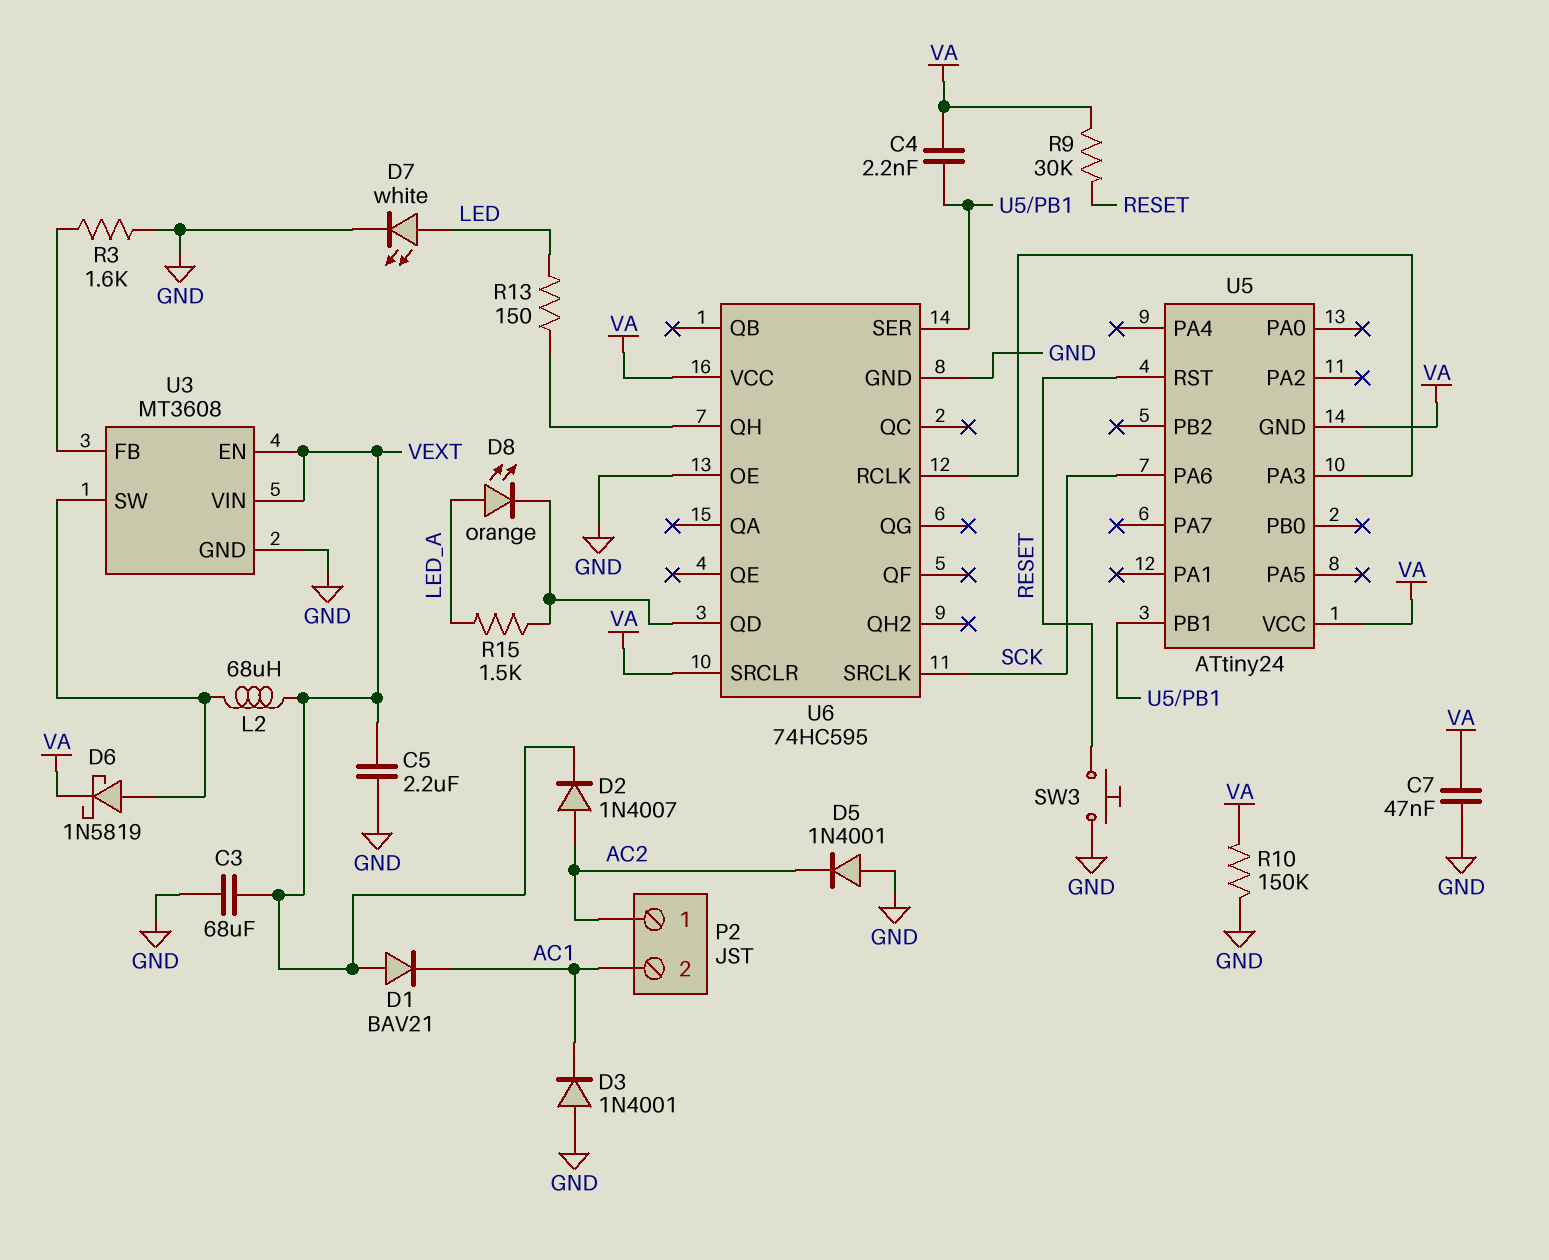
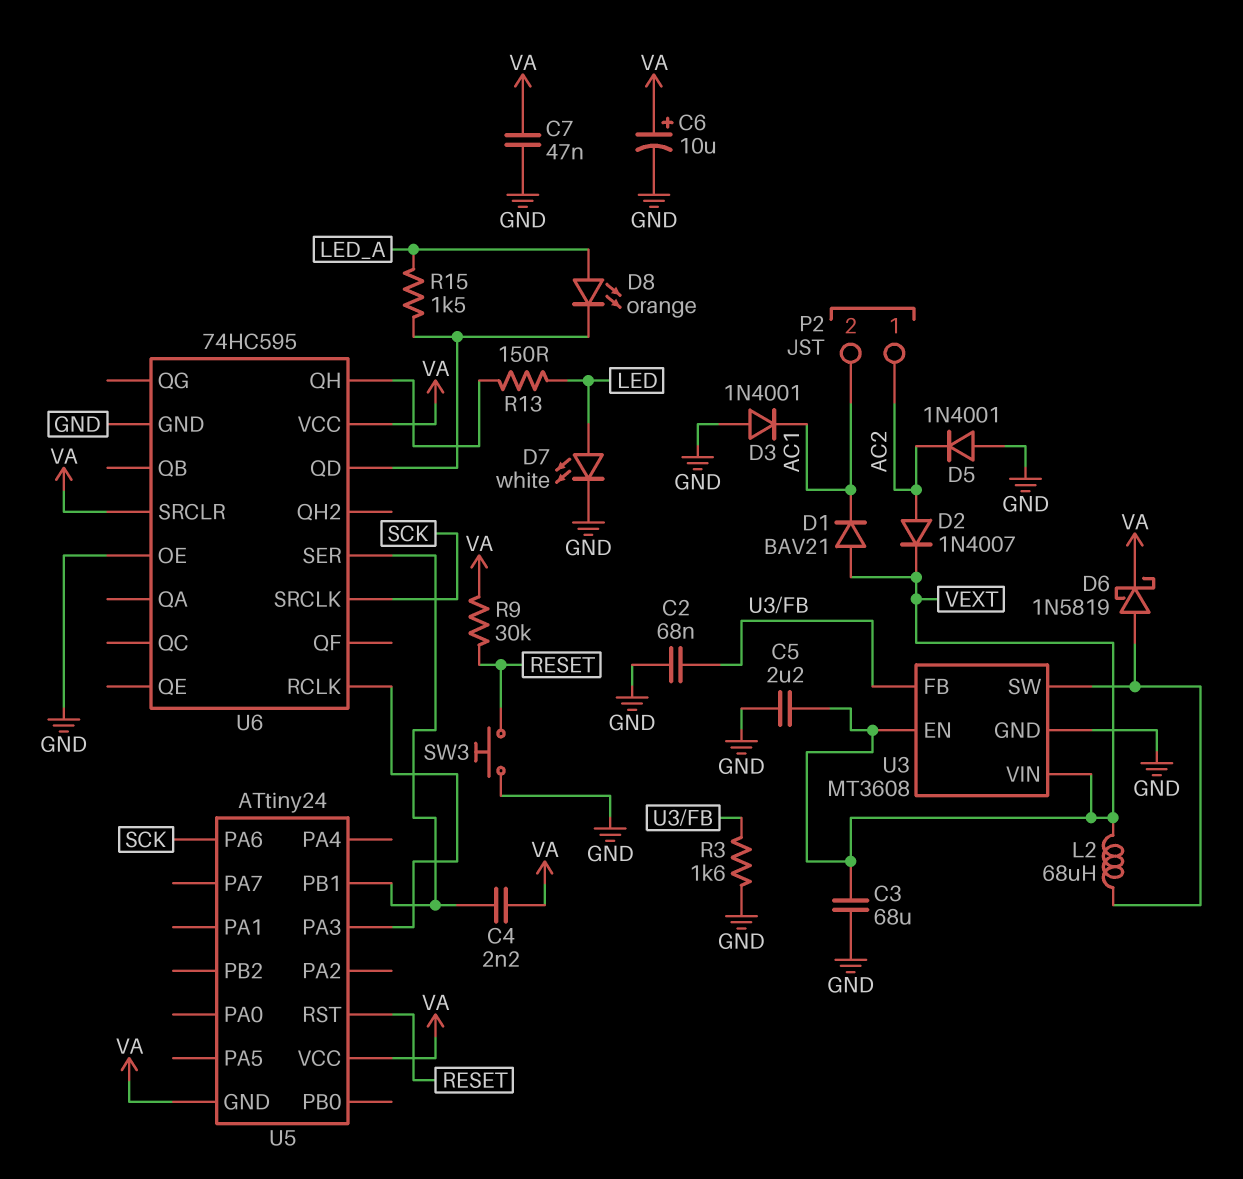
C2: none -> 68nF (GND, U3/FB)
C6: none -> 10uF (plus VA, minus GND)
R10: 150k (GND, VA) -> none

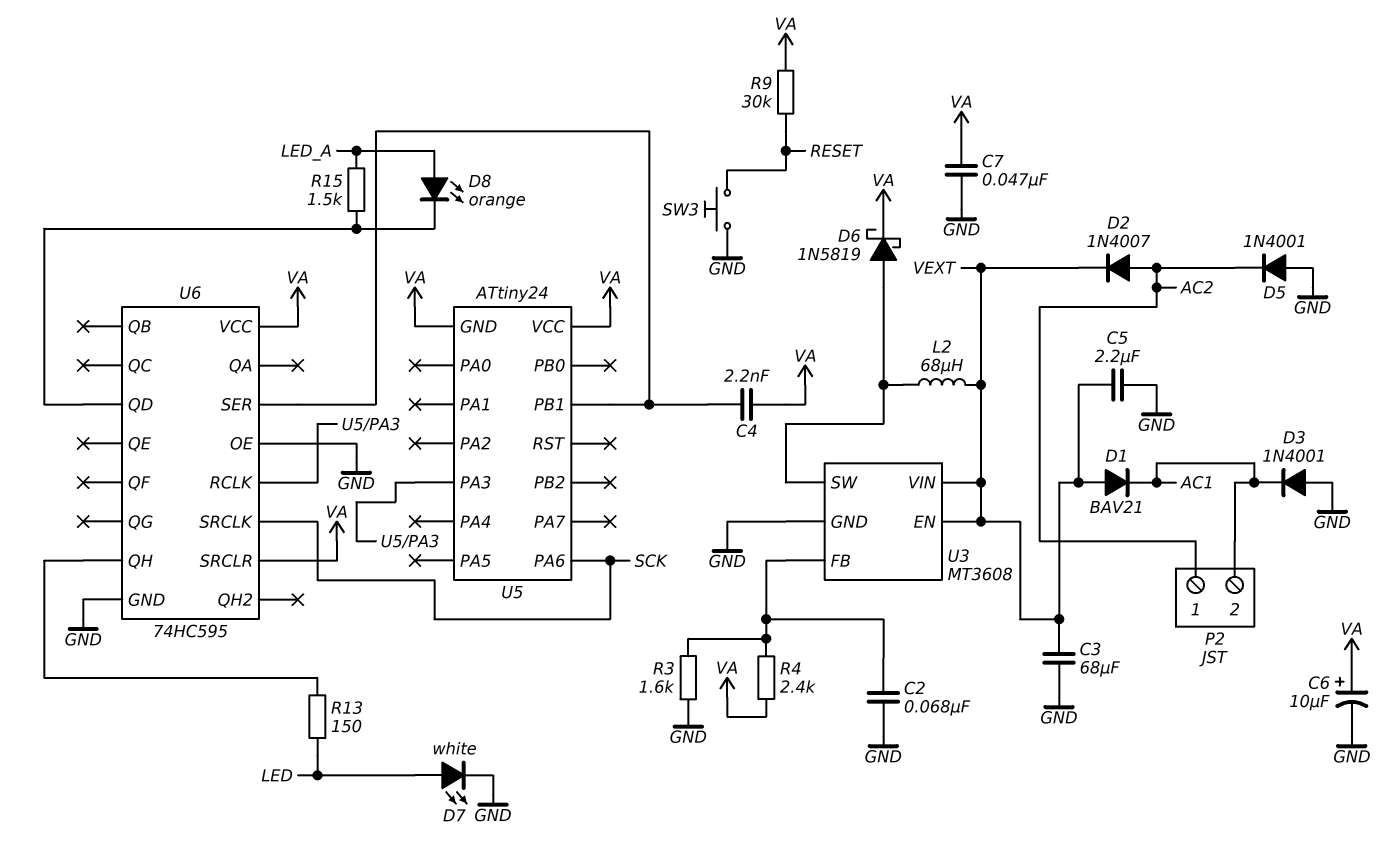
R4: none -> 2.4k (U3/FB, VA)
U5 pin RST: RESET -> none

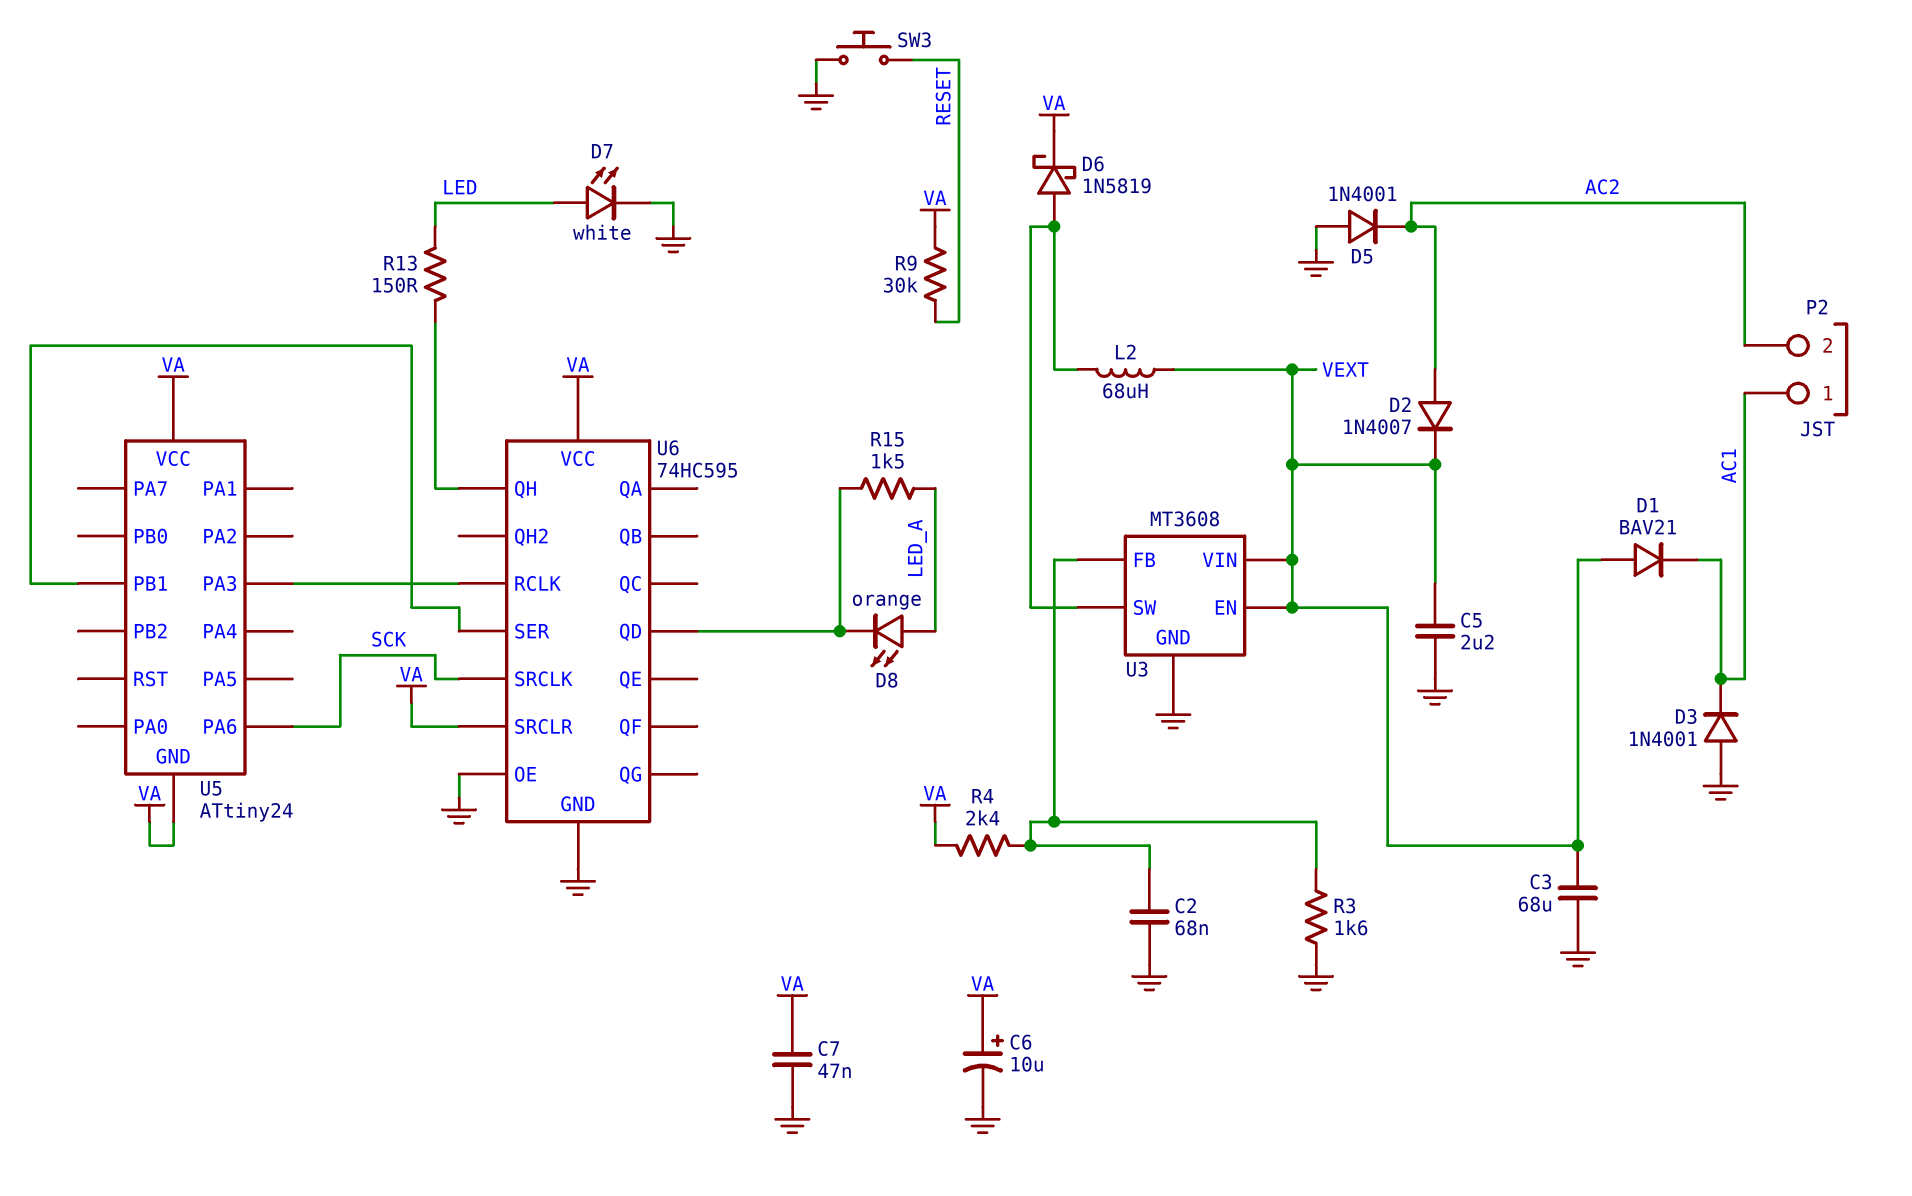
C4: 2.2nF (U5/PB1, VA) -> none
P2 pin 1: AC2 -> AC1
P2 pin 2: AC1 -> AC2

